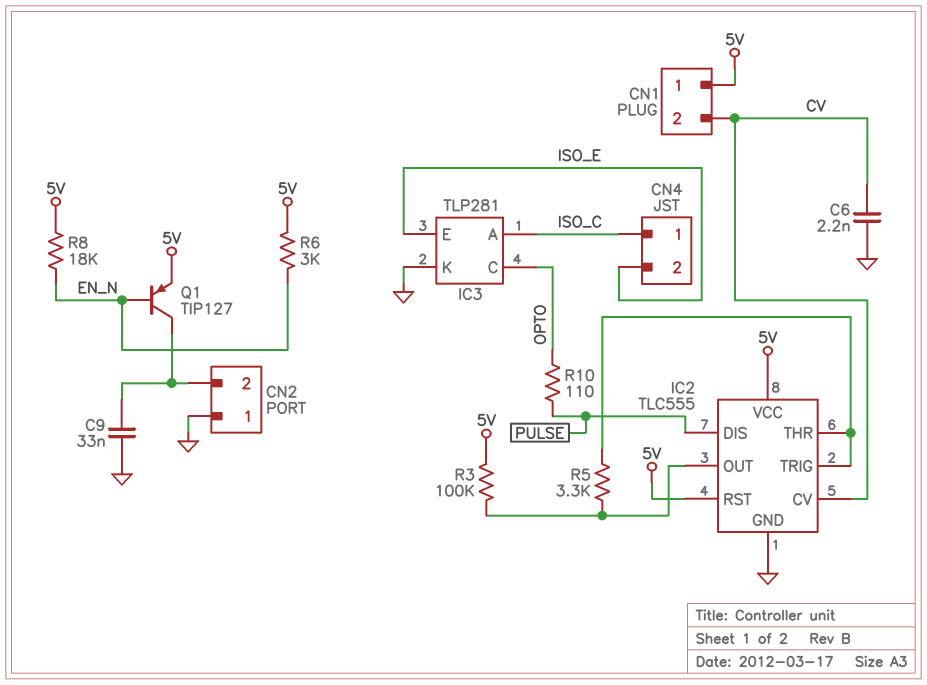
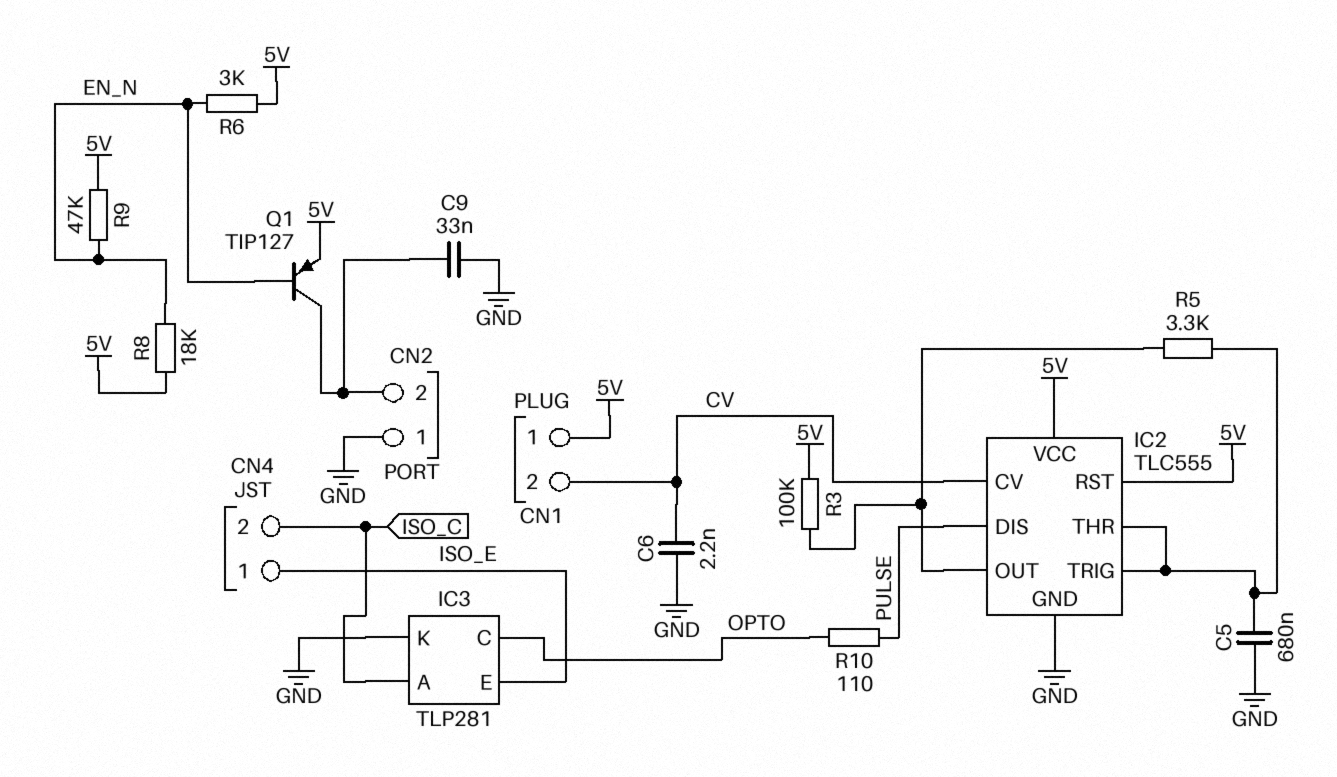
C5: none -> 680nF (GND, IC2/THR)
CN4 pin 1: ISO_C -> ISO_E
CN4 pin 2: ISO_E -> ISO_C
R9: none -> 47k (5V, EN_N)

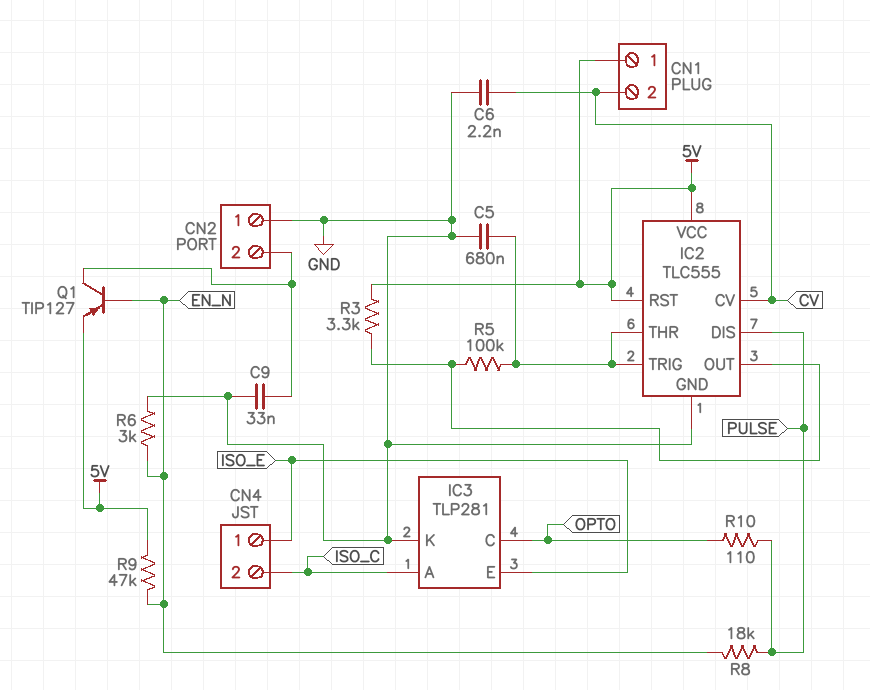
R3: 100k (5V, IC2/OUT) -> 3.3k (5V, IC2/OUT)
R5: 3.3k (IC2/OUT, IC2/THR) -> 100k (IC2/OUT, IC2/THR)
R6: 3k (5V, EN_N) -> 3k (EN_N, GND)
R8: 18k (5V, EN_N) -> 18k (EN_N, PULSE)

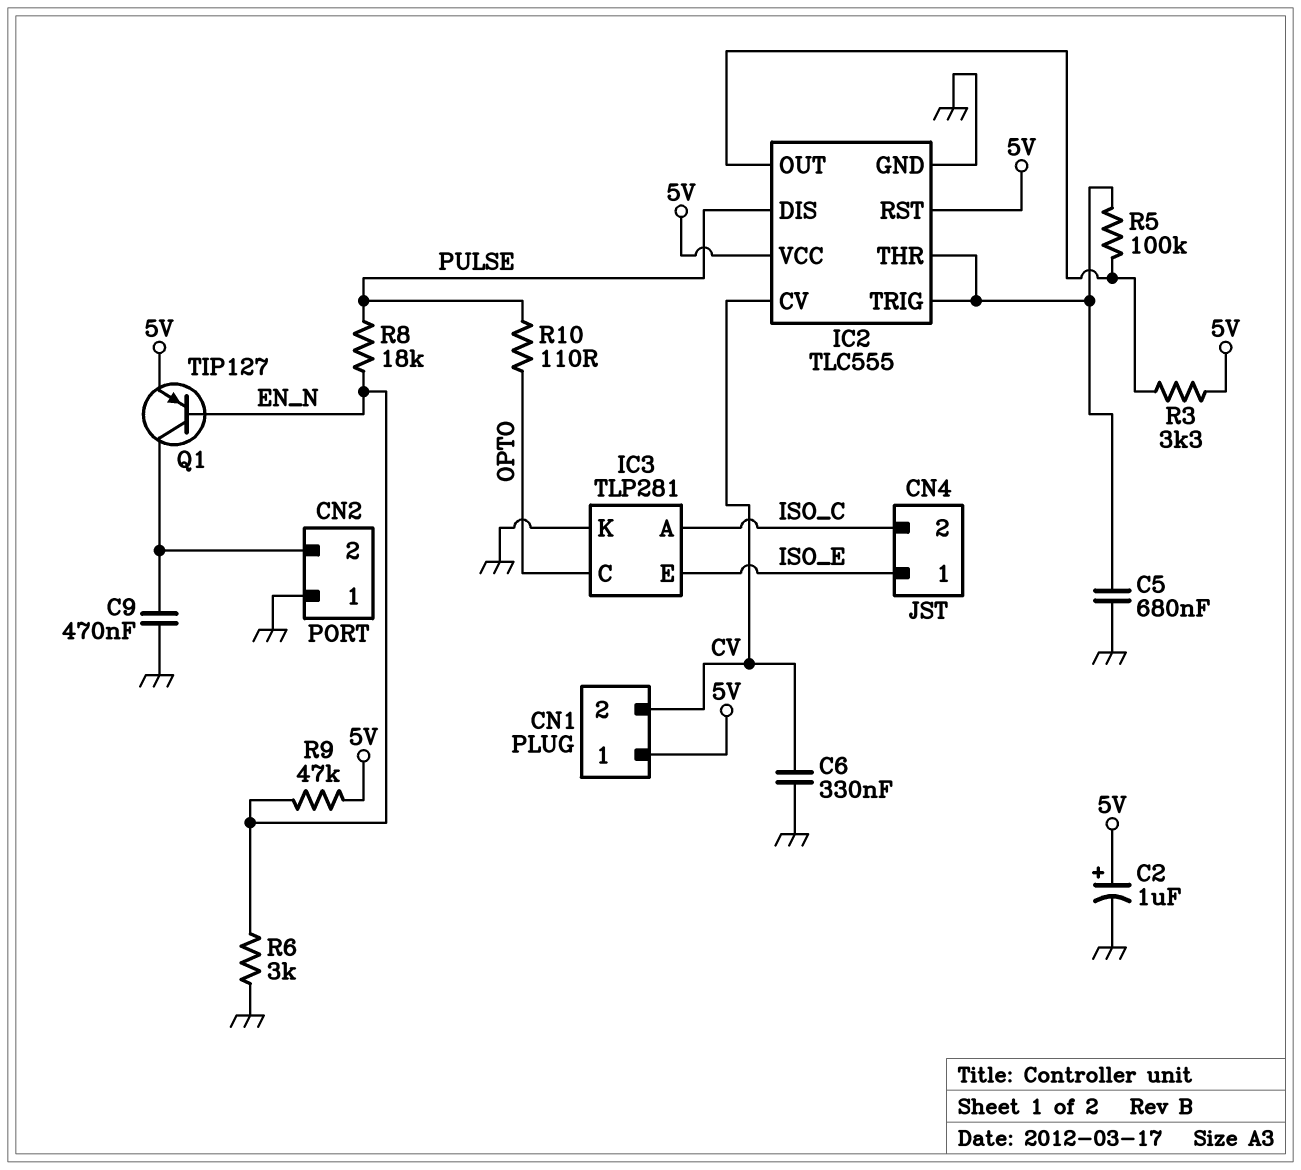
C2: none -> 1uF (plus 5V, minus GND)
C6: 2.2nF (CV, GND) -> 330nF (CV, GND)
C9: 33nF (CN2/2, GND) -> 470nF (CN2/2, GND)

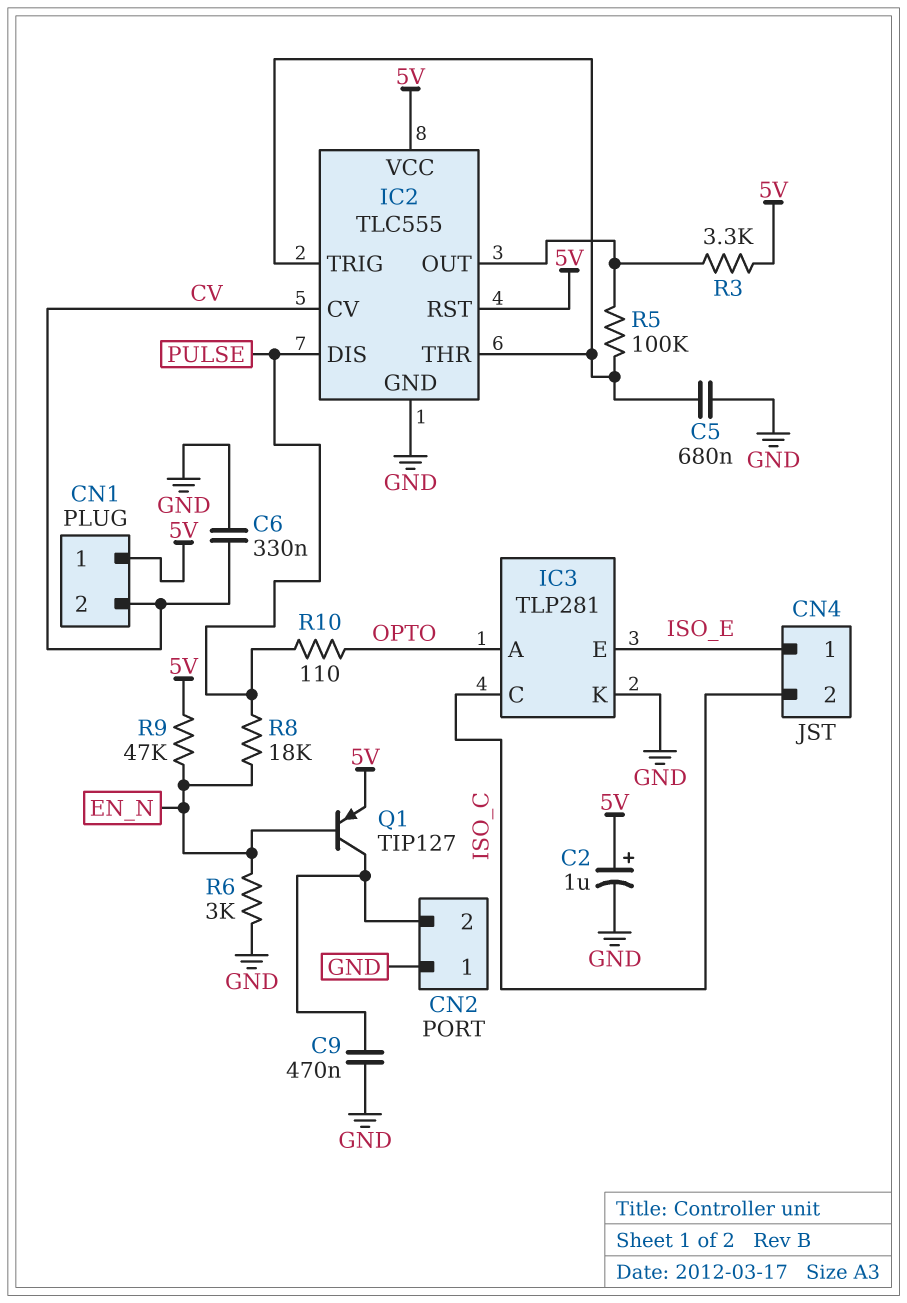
IC3 pin A: ISO_C -> OPTO
IC3 pin C: OPTO -> ISO_C

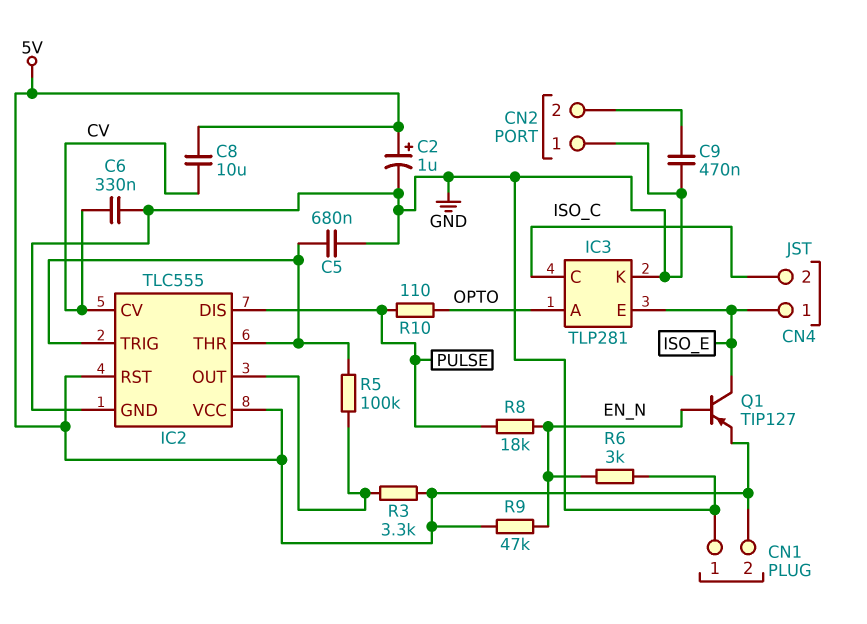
C8: none -> 10uF (5V, CV)
CN1 pin 1: 5V -> GND
CN1 pin 2: CV -> 5V
Q1: PNP TIP127 (B EN_N, C CN2/2, E 5V) -> PNP TIP127 (B EN_N, C ISO_E, E 5V)

